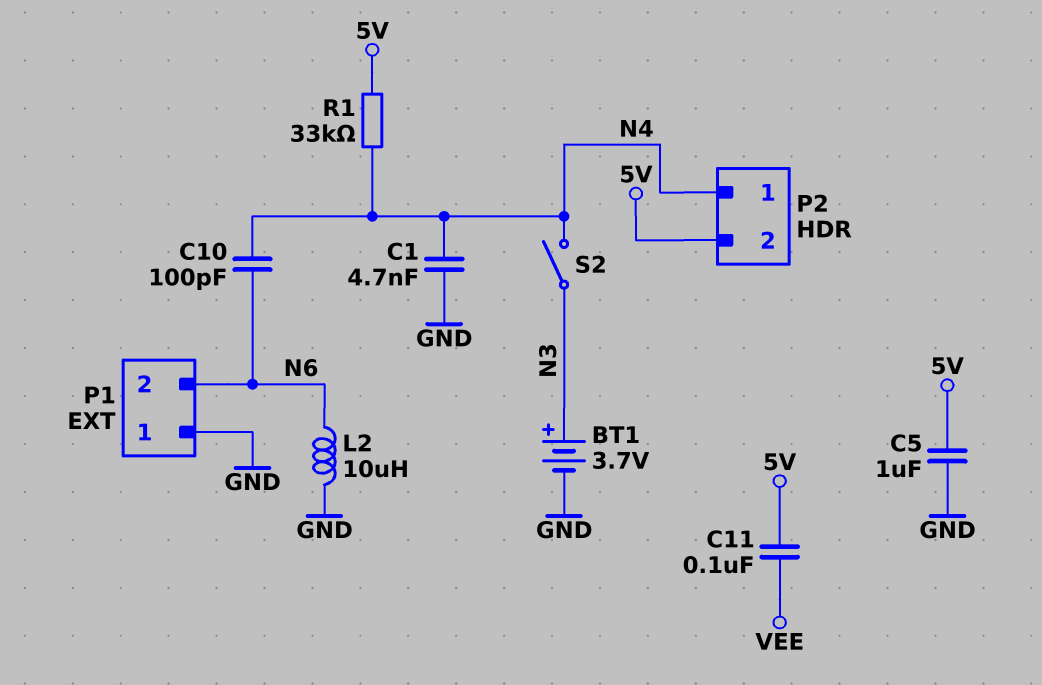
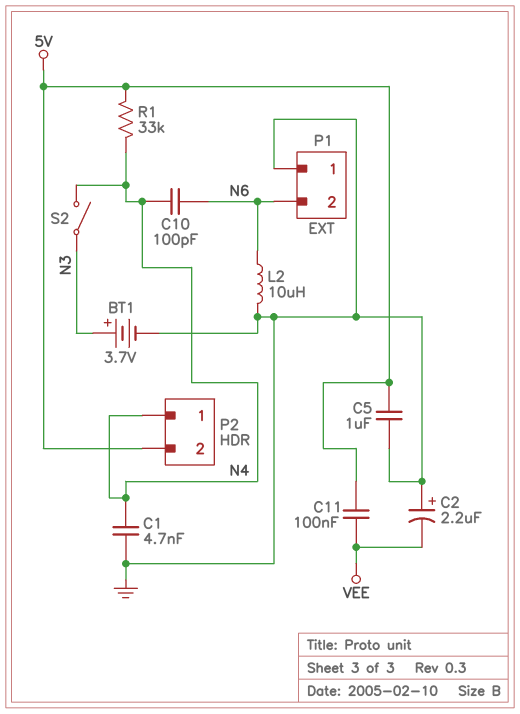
C2: none -> 2.2uF (plus GND, minus VEE)

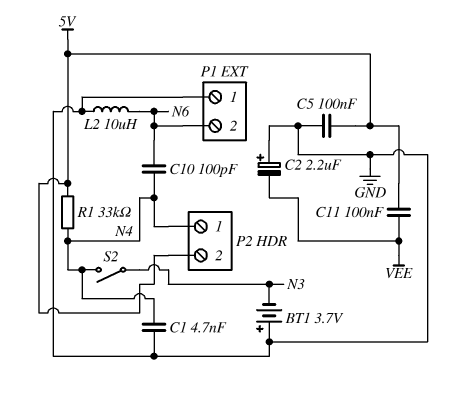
BT1: 3.7V (plus N3, minus GND) -> 3.7V (plus GND, minus N3)
C5: 1uF (5V, GND) -> 100nF (5V, GND)

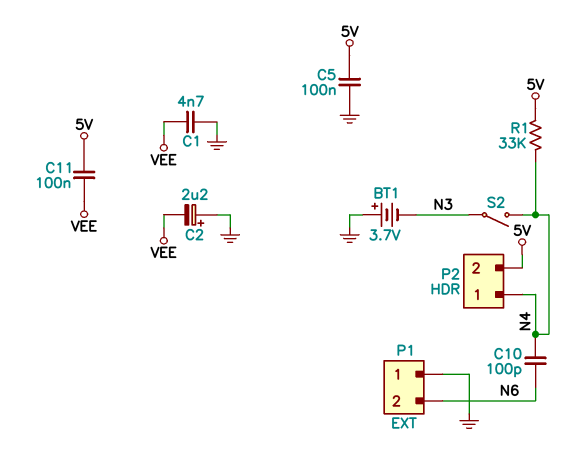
C1: 4.7nF (GND, N4) -> 4.7nF (GND, VEE)
L2: 10uH (GND, N6) -> none

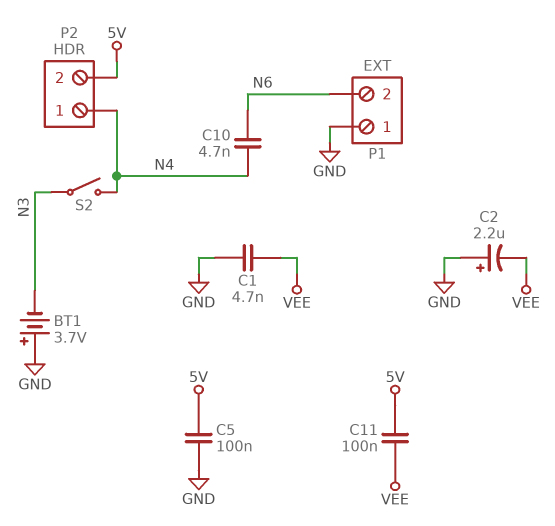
C10: 100pF (N4, N6) -> 4.7nF (N4, N6)
R1: 33k (5V, N4) -> none

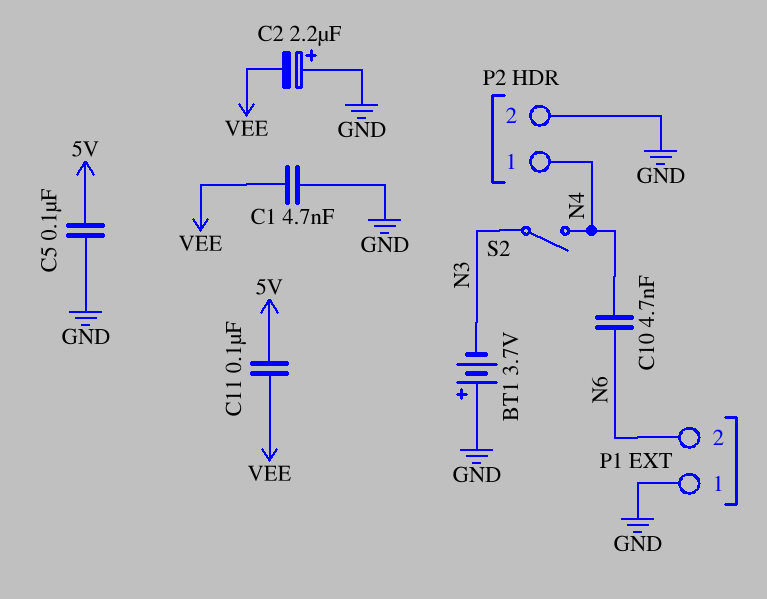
P2 pin 2: 5V -> GND

